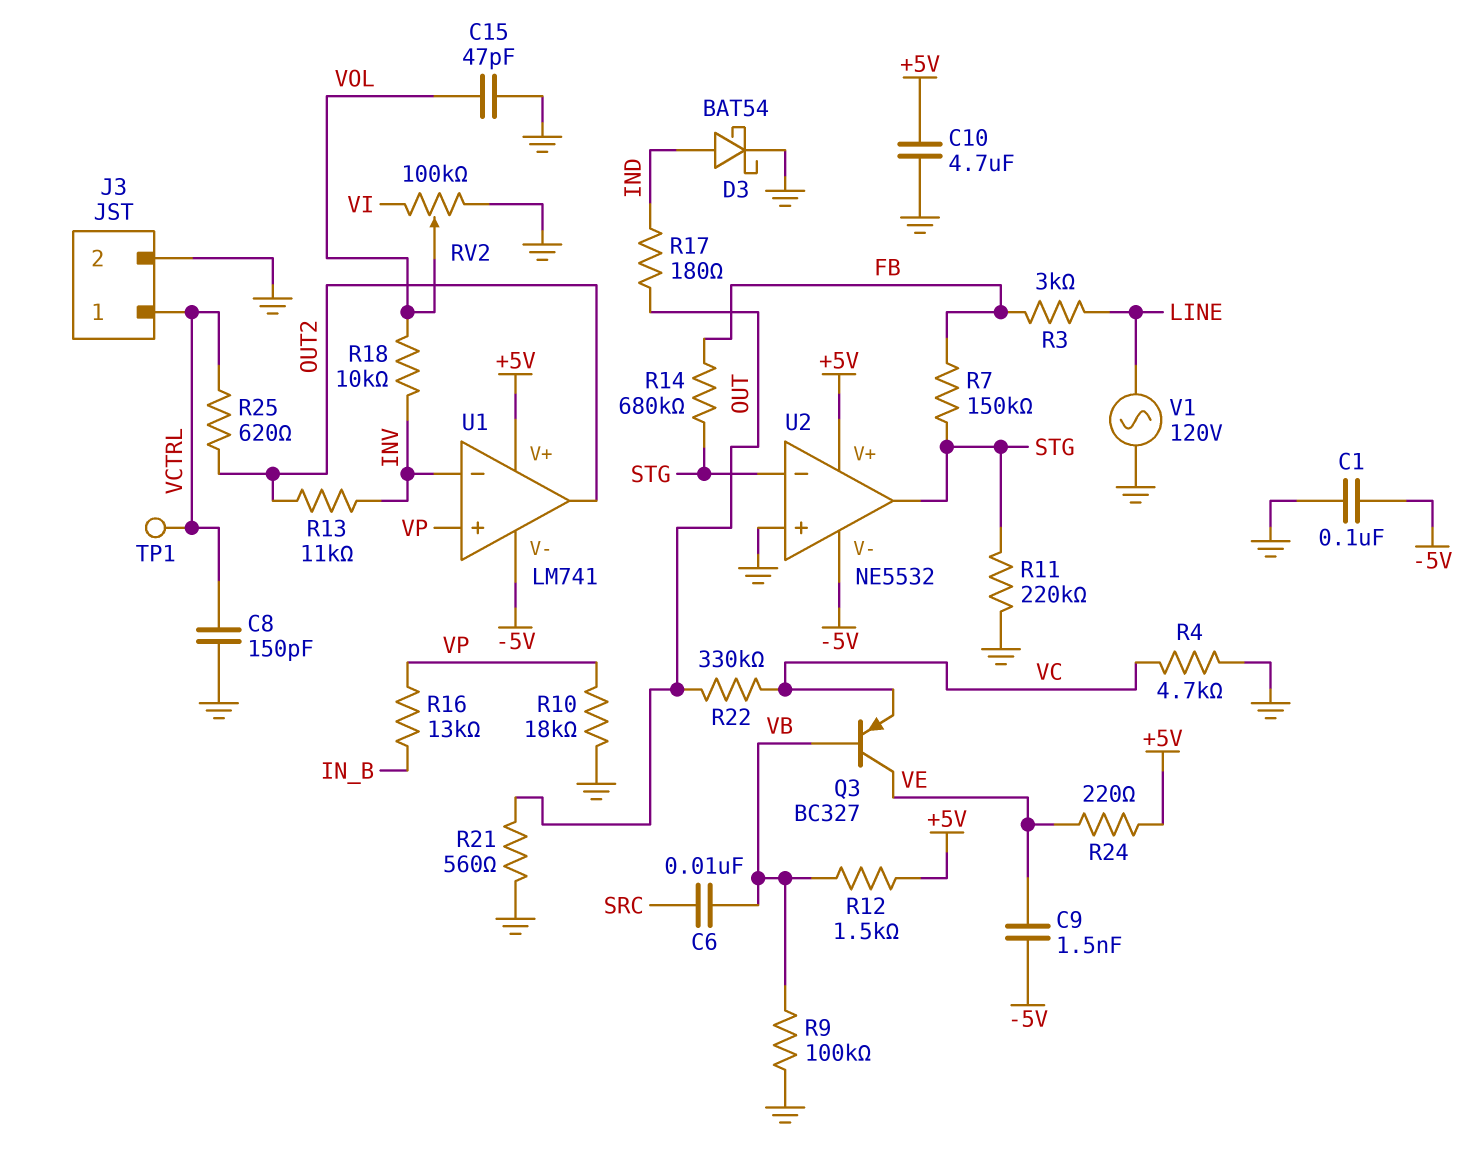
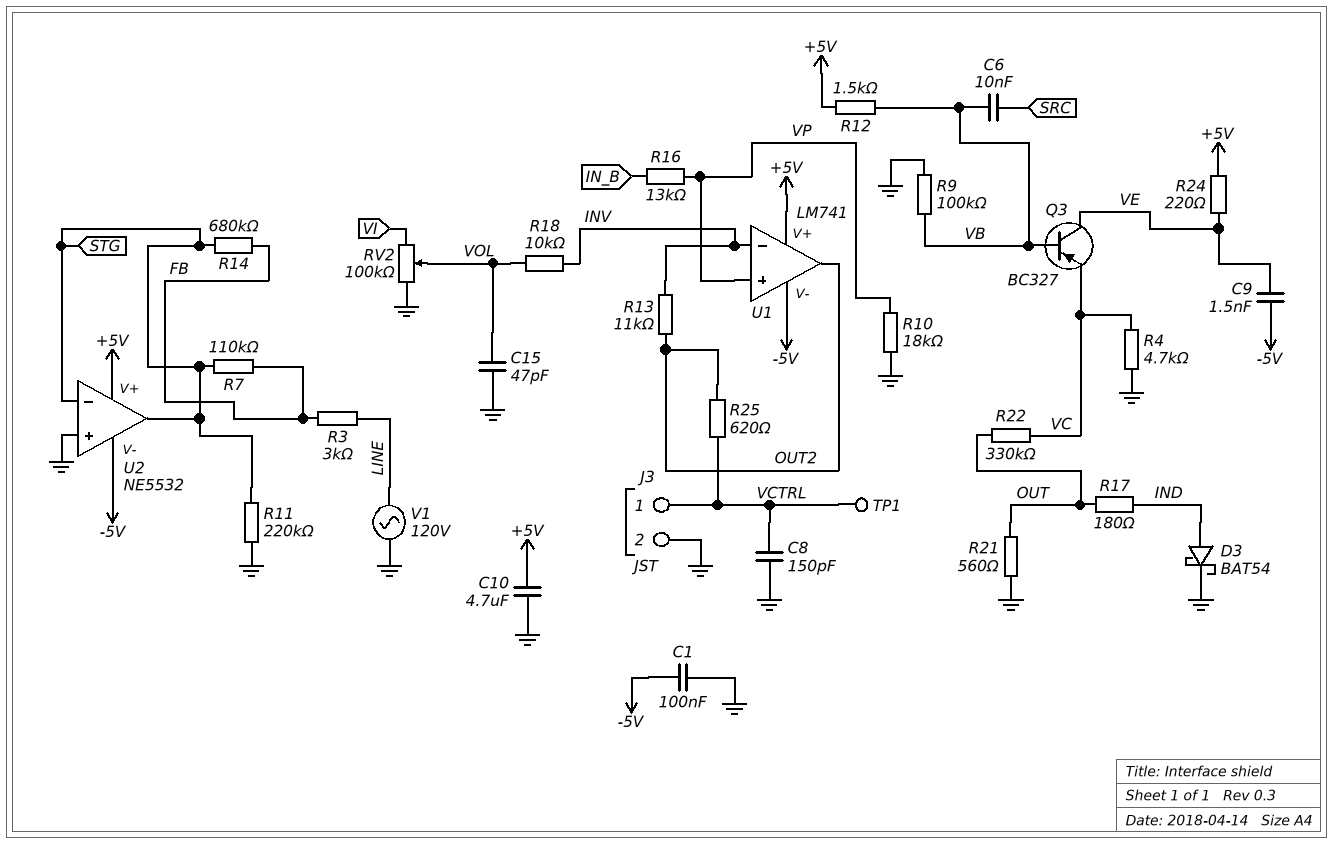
R7: 150k (FB, STG) -> 110k (FB, STG)

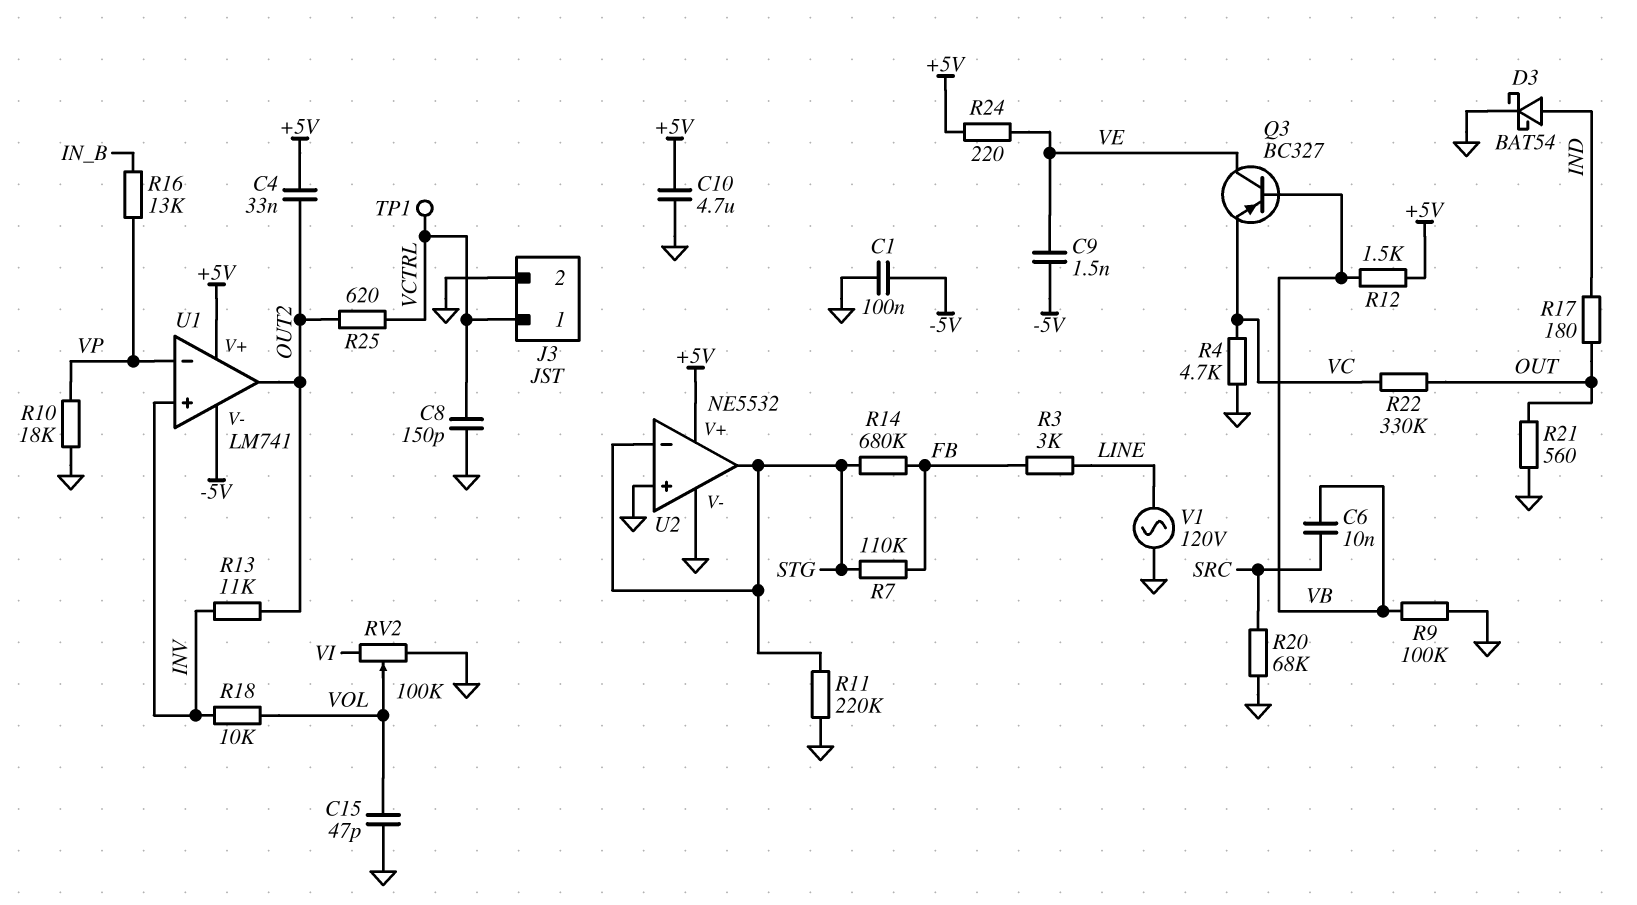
C4: none -> 33nF (+5V, OUT2)
R20: none -> 68k (GND, SRC)
U1 pin in+: VP -> INV
U1 pin in-: INV -> VP
U2 pin V-: -5V -> GND

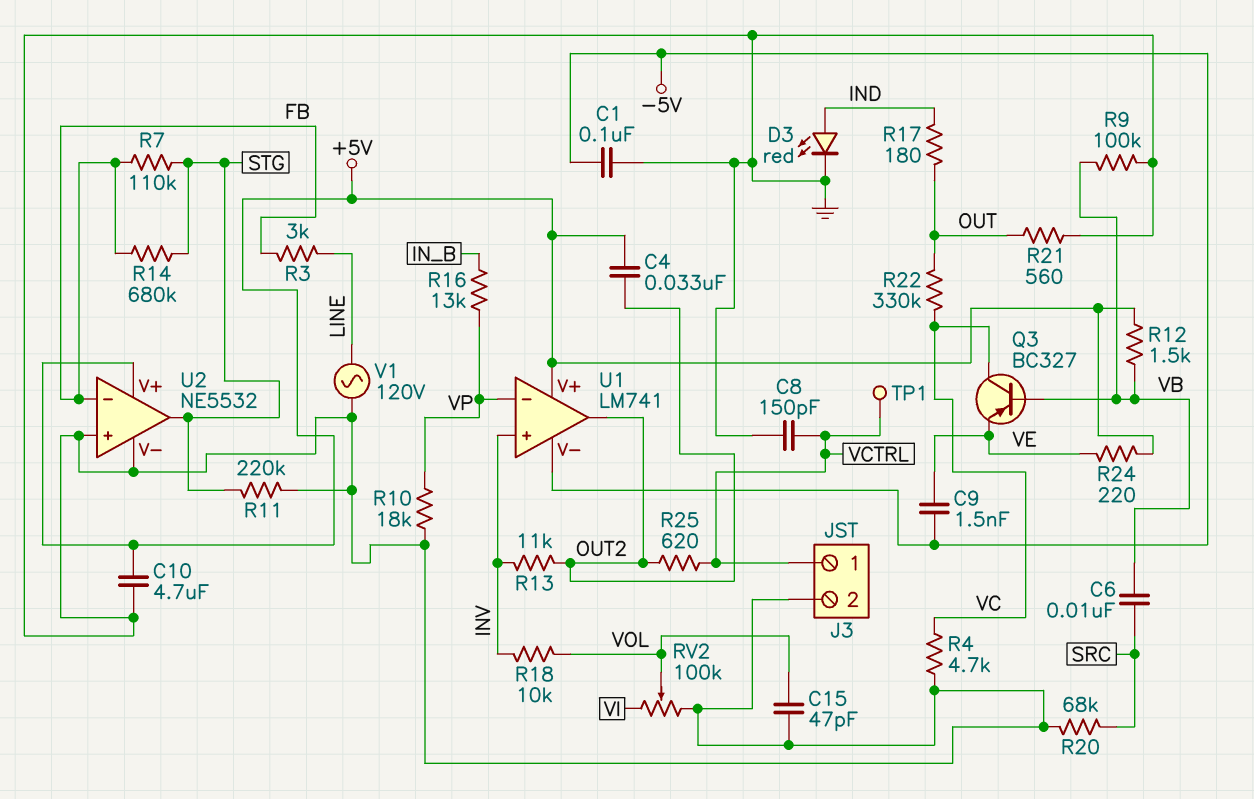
D3: schottky BAT54 (A IND, K GND) -> LED red (A IND, K GND)
Q3: PNP BC327 (B VB, C VE, E VC) -> PNP BC327 (B VB, C VC, E VE)
U2 pin in-: STG -> FB

